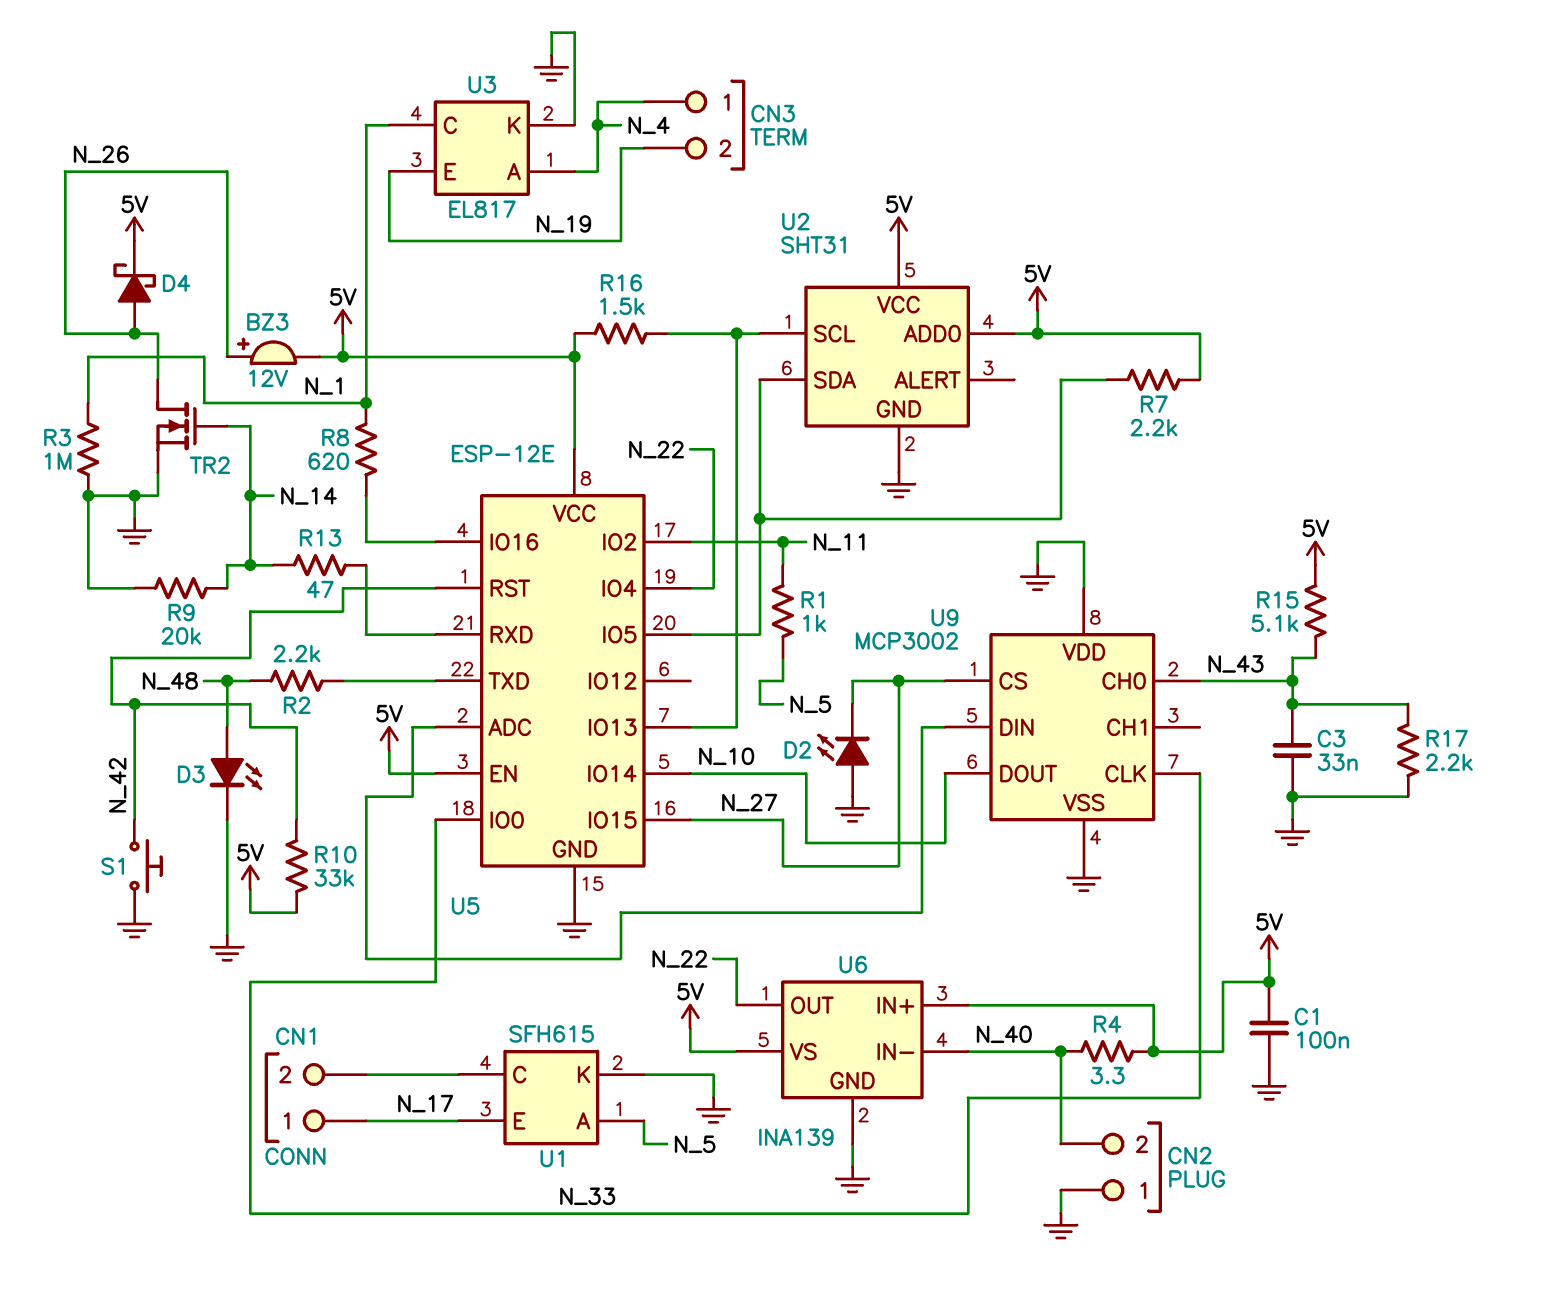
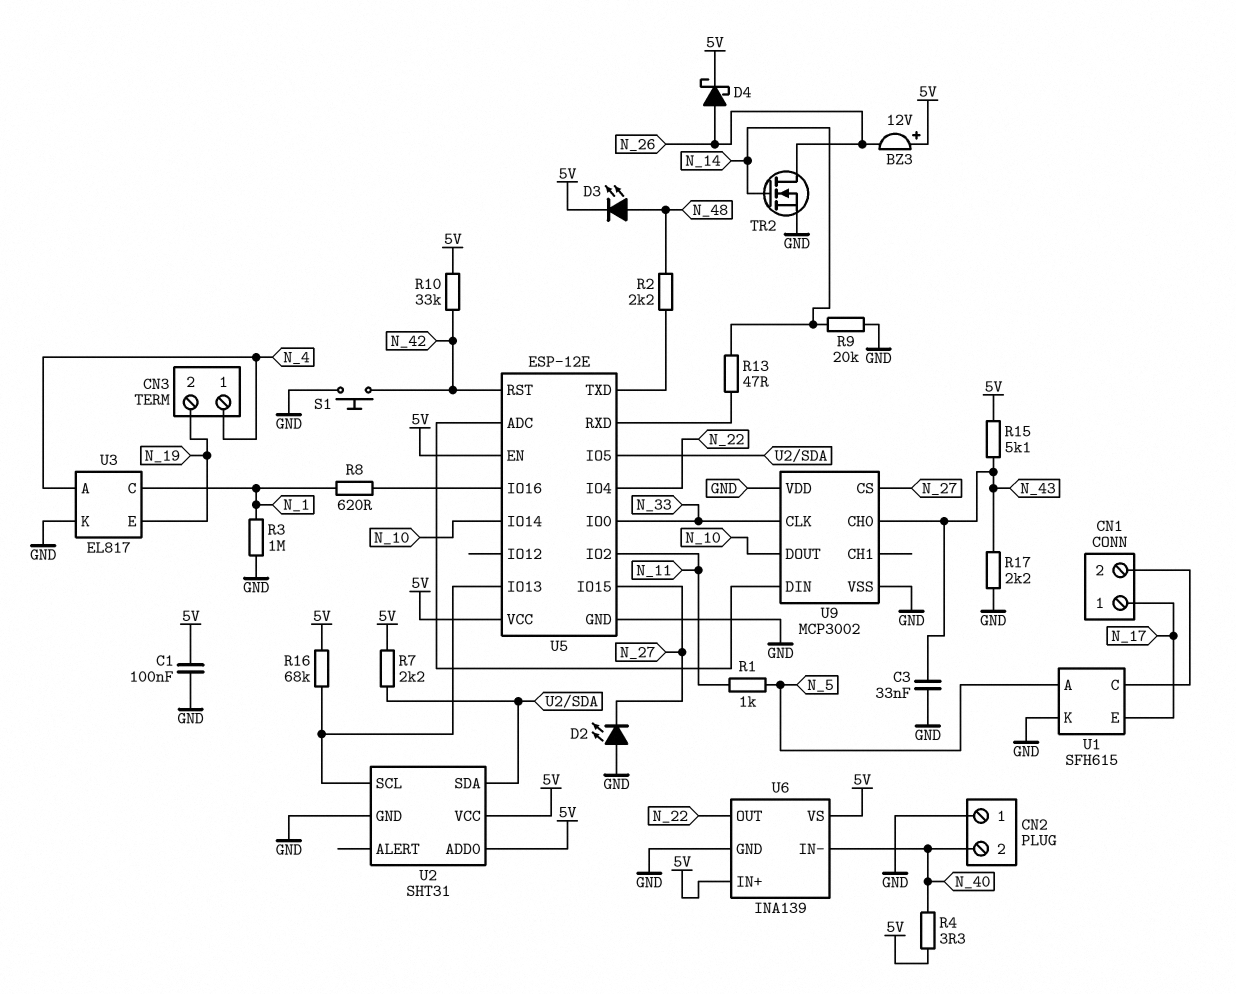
BZ3: buzzer 12V (plus N_26, minus 5V) -> buzzer 12V (plus 5V, minus N_26)
D3: LED (A N_48, K GND) -> LED (A N_48, K 5V)
R16: 1.5k (5V, U2/SCL) -> 68k (5V, U2/SCL)

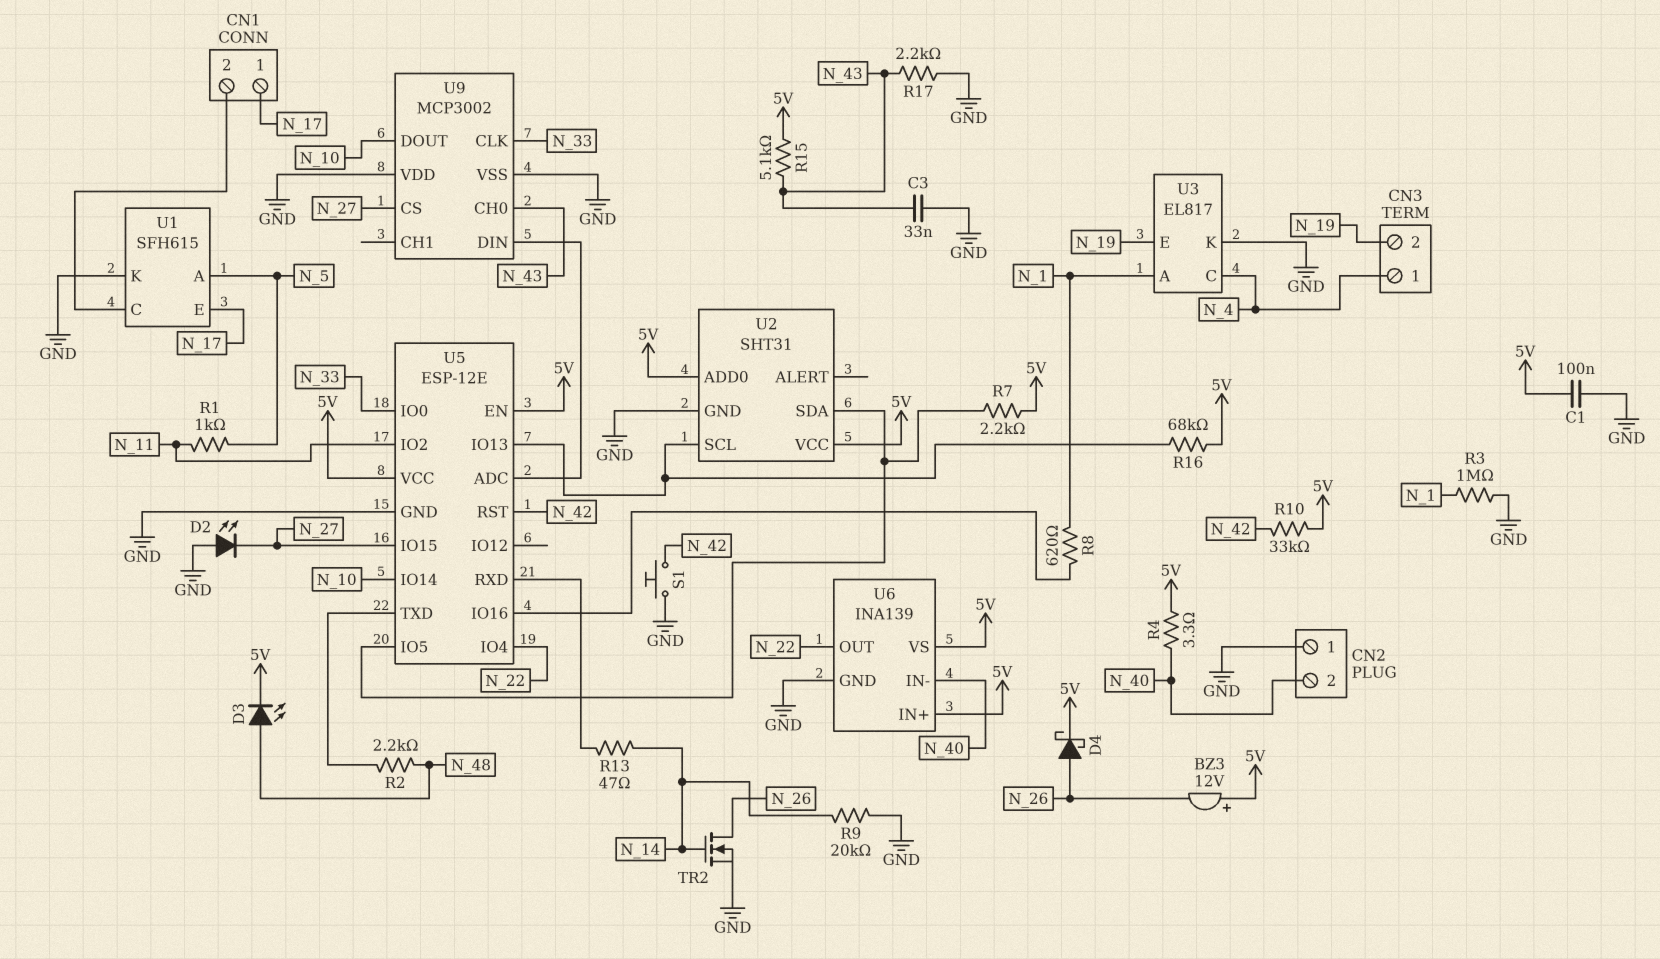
U3 pin A: N_4 -> N_1
U3 pin C: N_1 -> N_4

